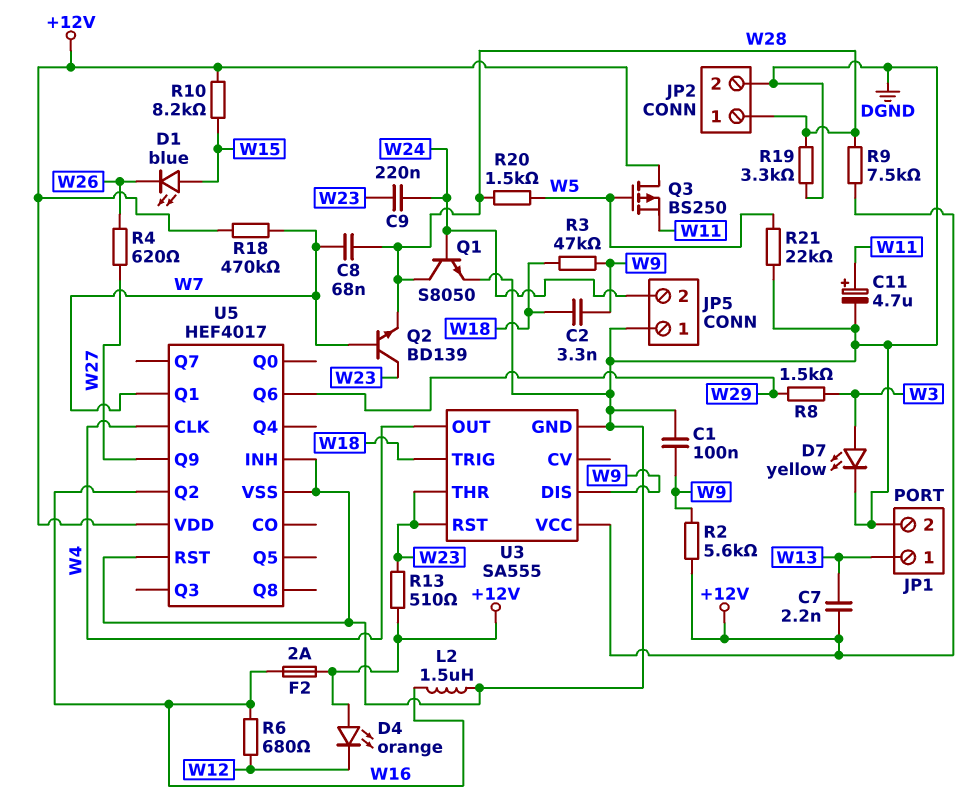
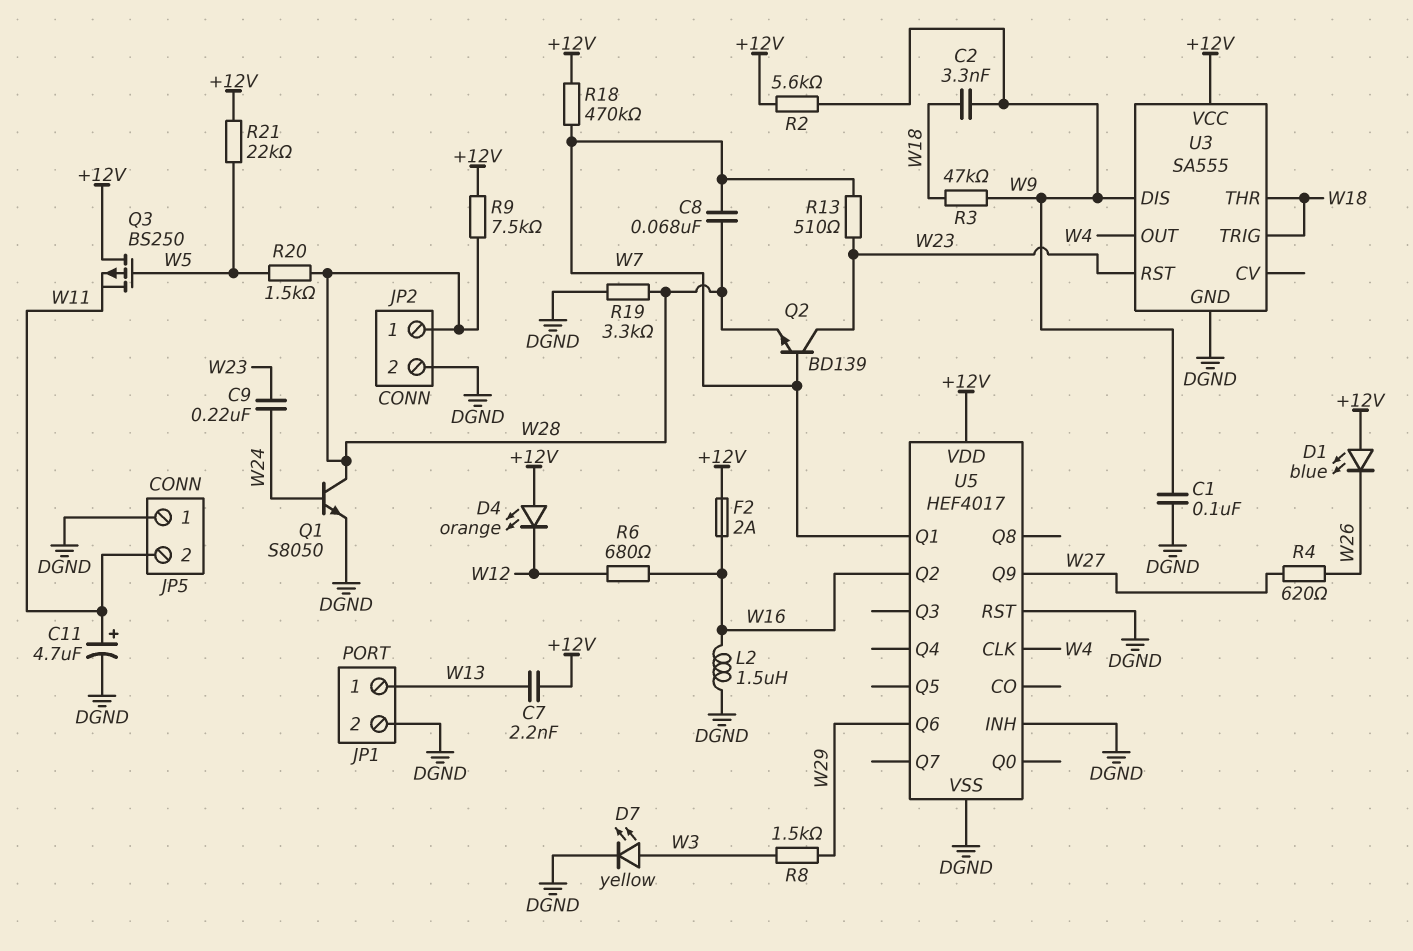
D1: LED blue (A W15, K W26) -> LED blue (A +12V, K W26)
JP5 pin 2: W24 -> W11
R10: 8.2k (+12V, W15) -> none
R13: 510 (+12V, W23) -> 510 (W7, W23)
R21: 22k (DGND, W5) -> 22k (+12V, W5)
U3 pin THR: W23 -> W18

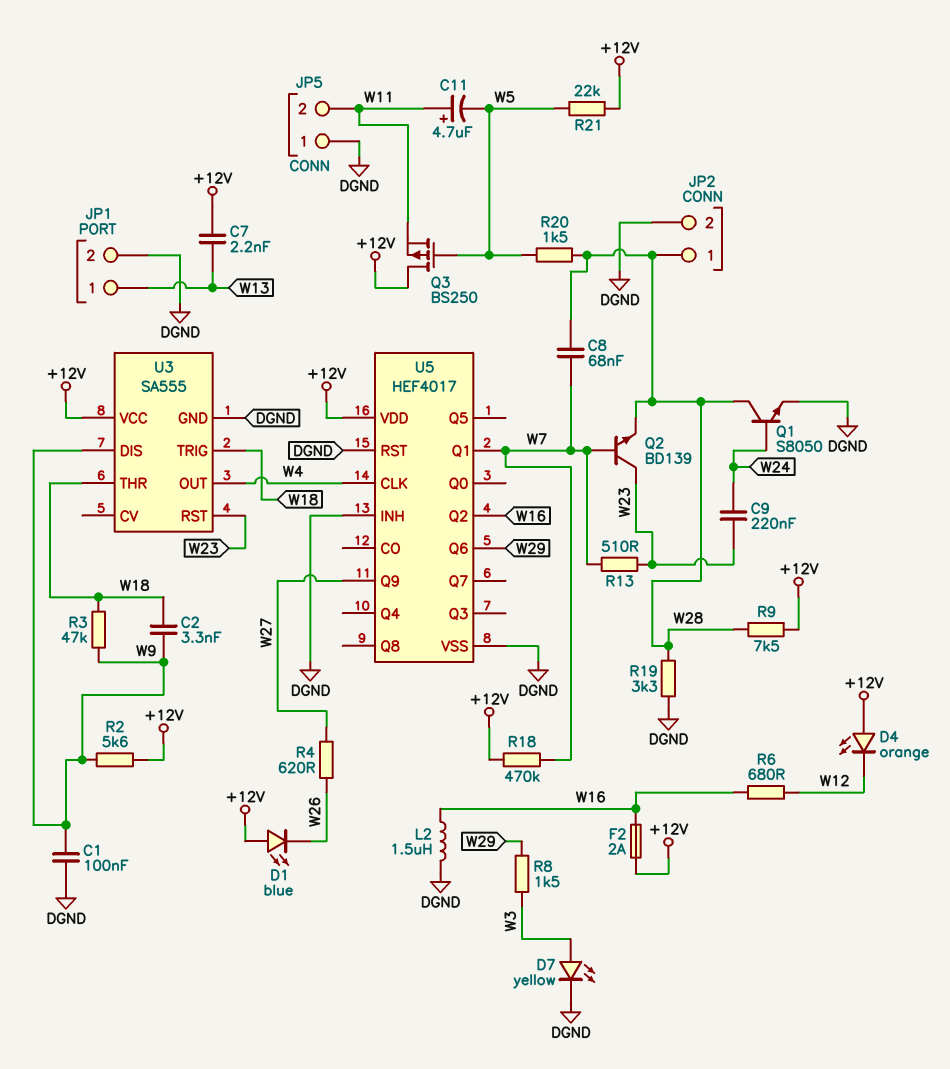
C11: 4.7uF (plus W11, minus DGND) -> 4.7uF (plus W11, minus W5)

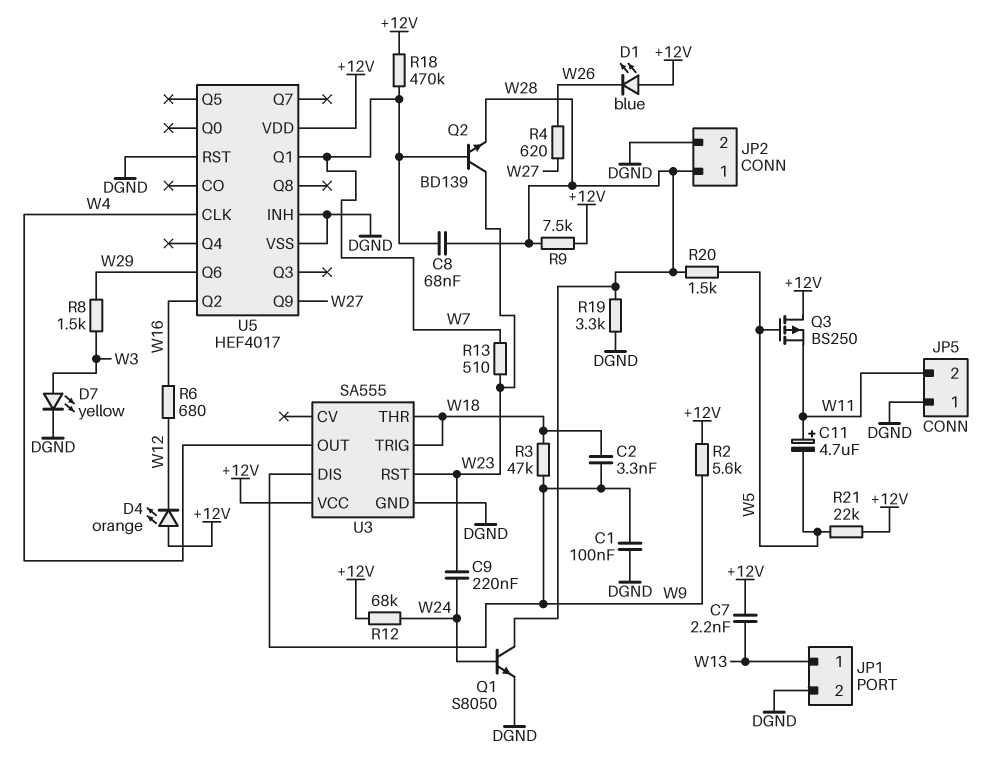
F2: 2A (+12V, W16) -> none
L2: 1.5uH (DGND, W16) -> none
R12: none -> 68k (+12V, W24)

